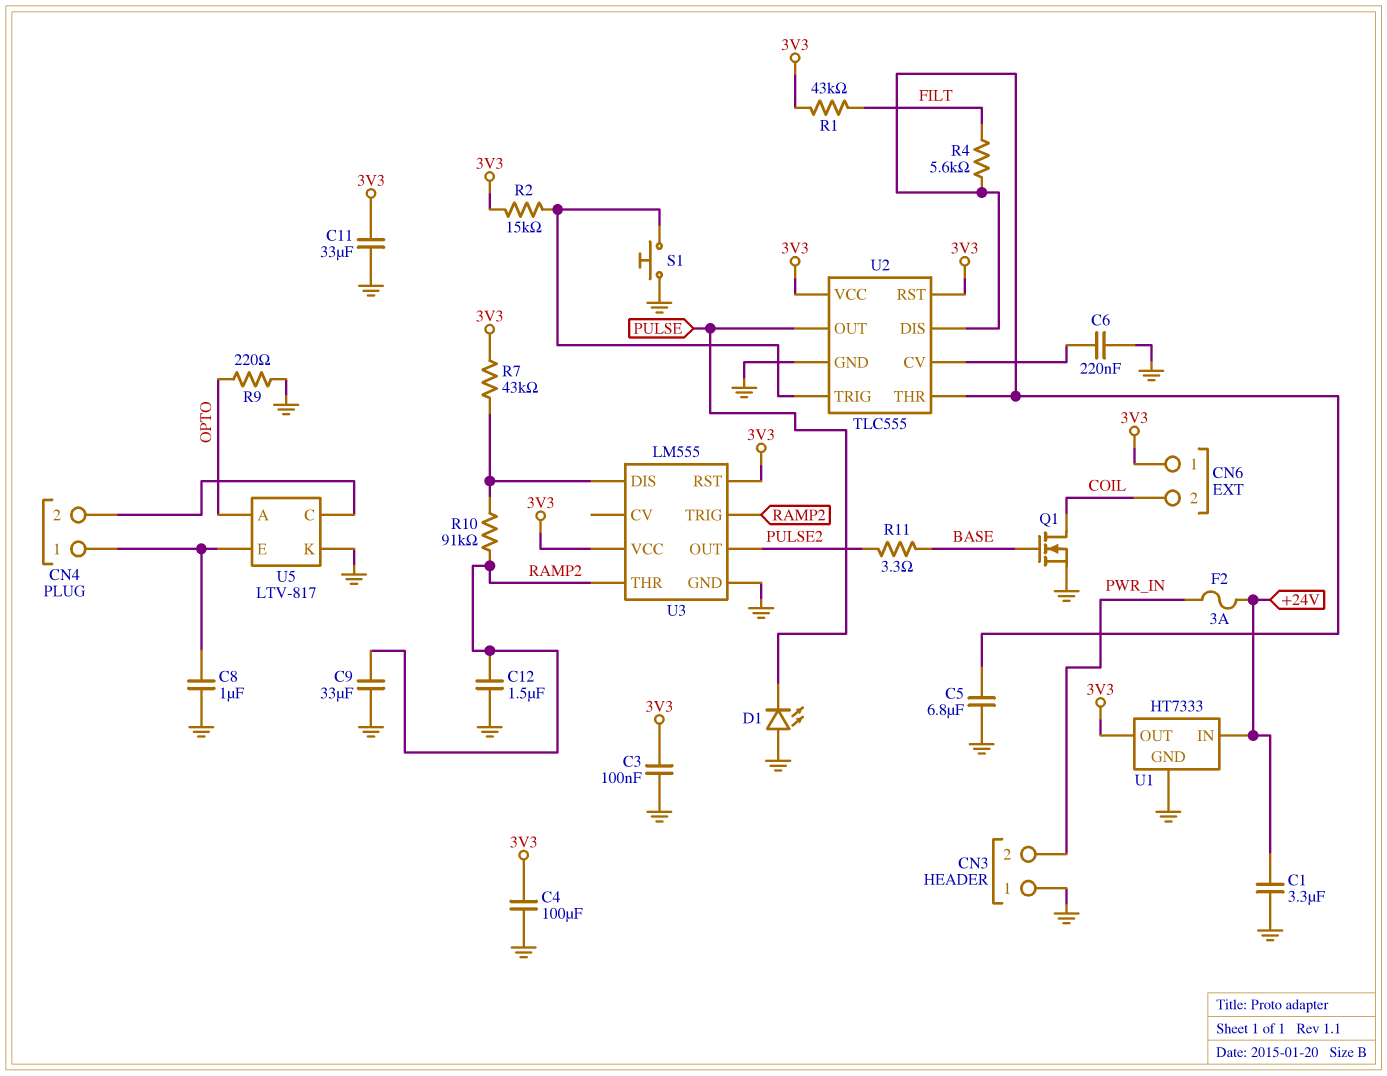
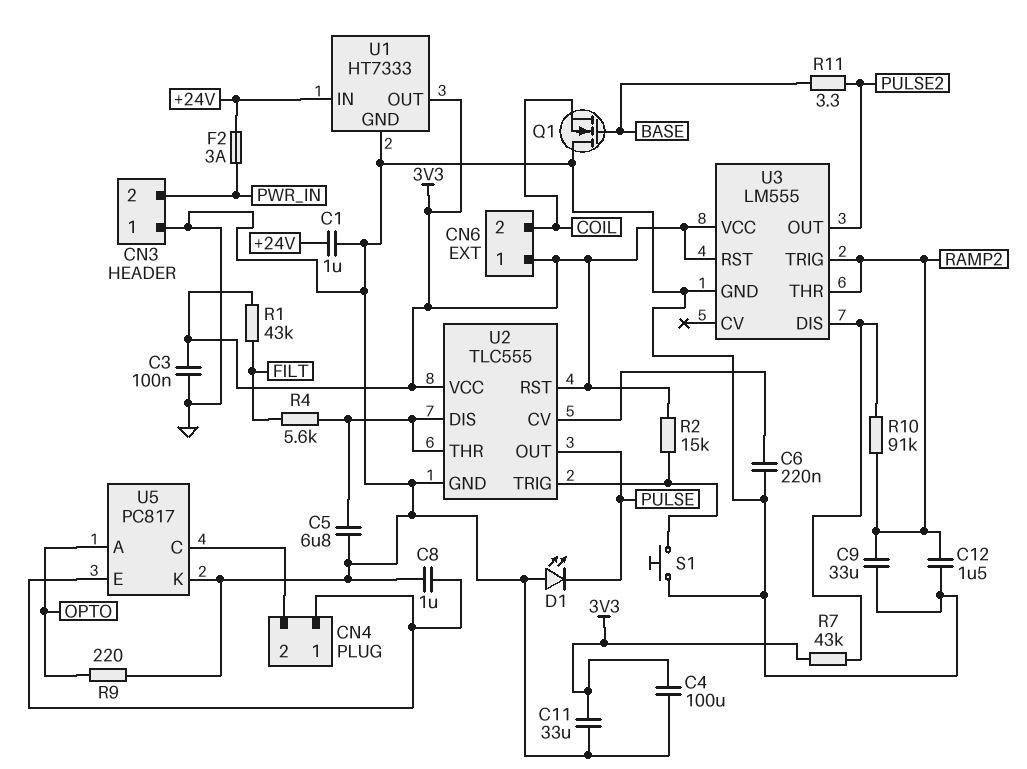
C1: 3.3uF (+24V, GND) -> 1uF (+24V, GND)
Q1: NMOS (G BASE, D COIL, S GND) -> NMOS (G BASE, D GND, S COIL)
U5: LTV-817 -> PC817

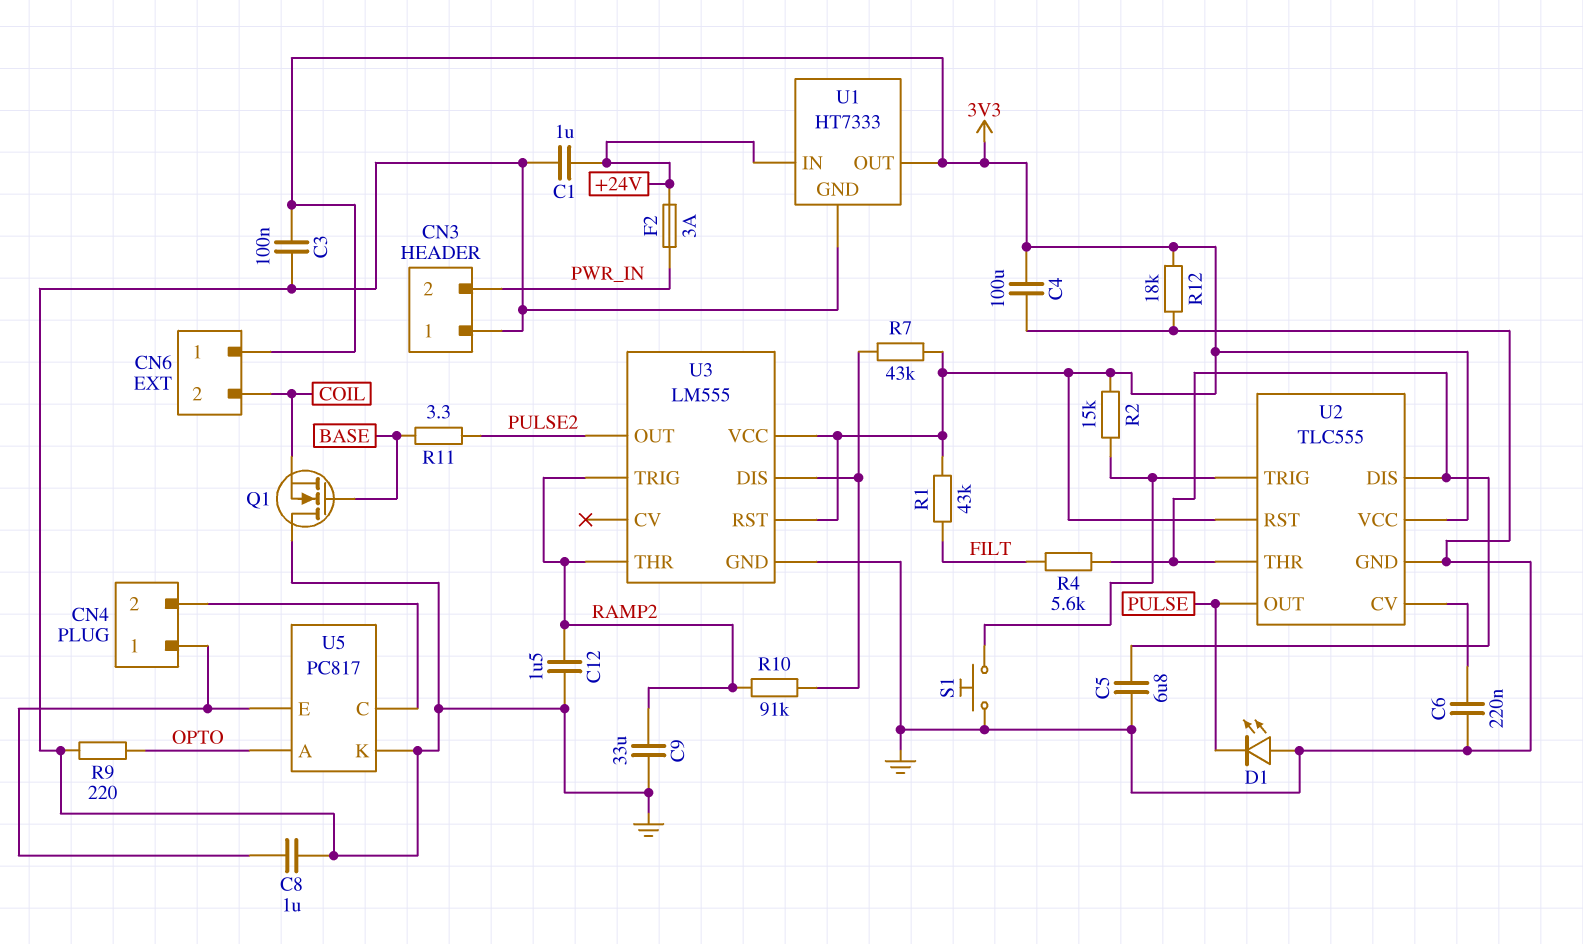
C11: 33uF (3V3, GND) -> none
R12: none -> 18k (3V3, GND)

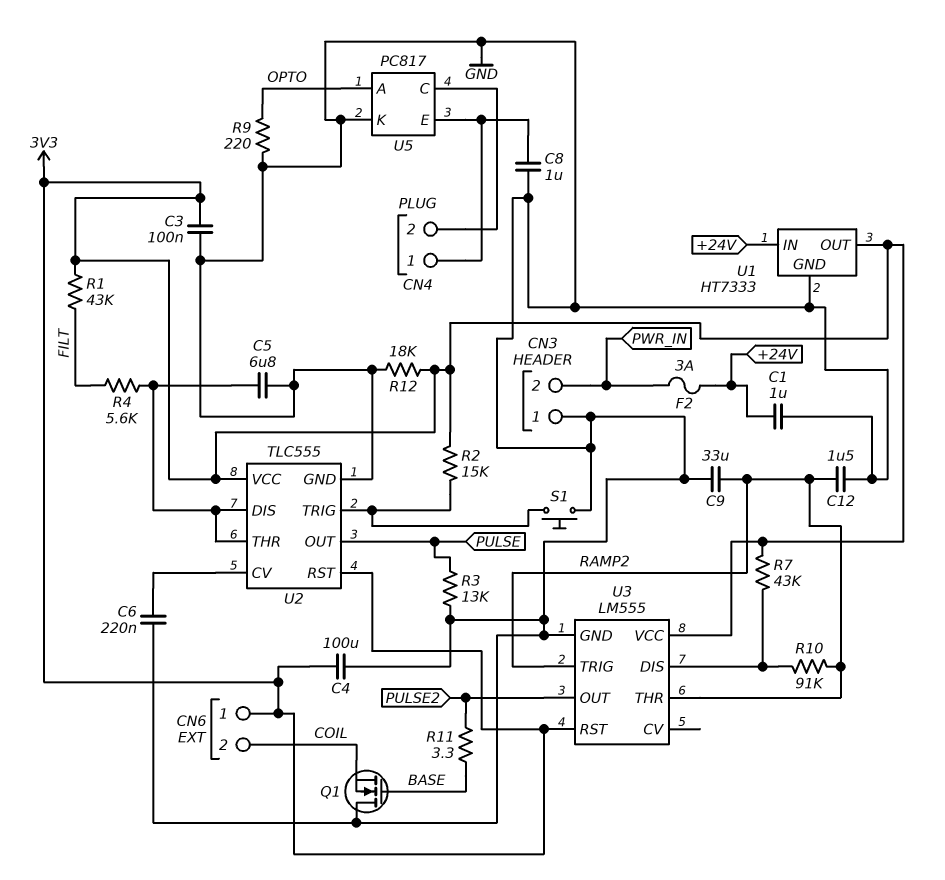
D1: LED (A GND, K PULSE) -> none
R3: none -> 13k (GND, PULSE)

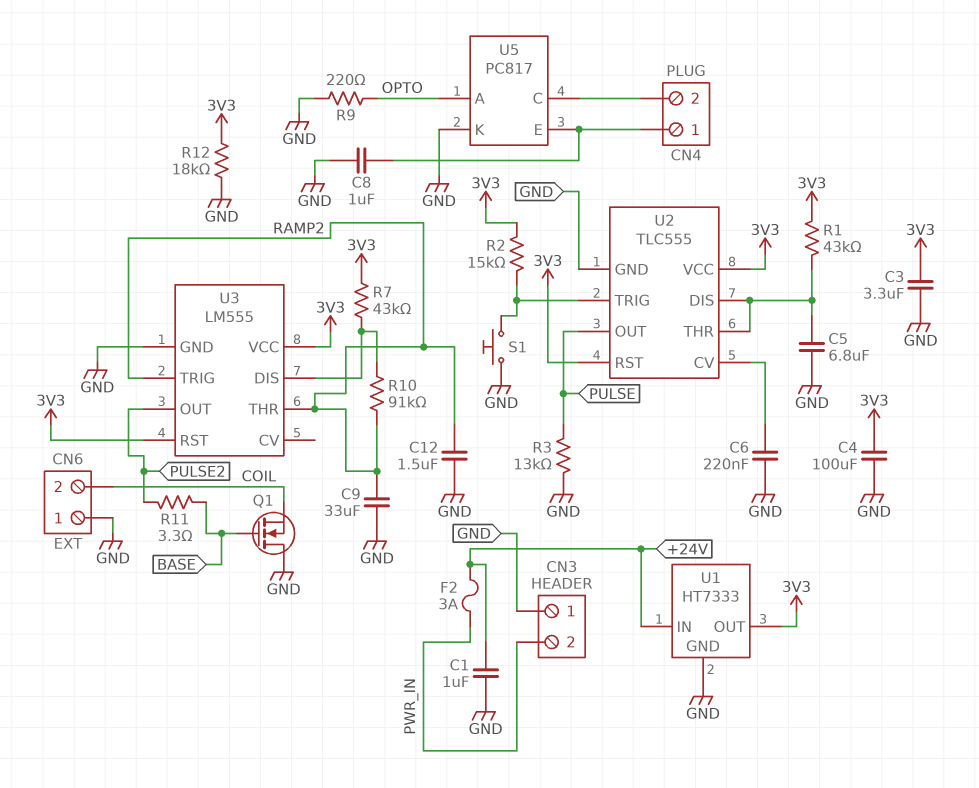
C3: 100nF (3V3, GND) -> 3.3uF (3V3, GND)
CN6 pin 1: 3V3 -> GND
R1: 43k (3V3, FILT) -> 43k (3V3, U2/DIS)
R4: 5.6k (FILT, U2/DIS) -> none

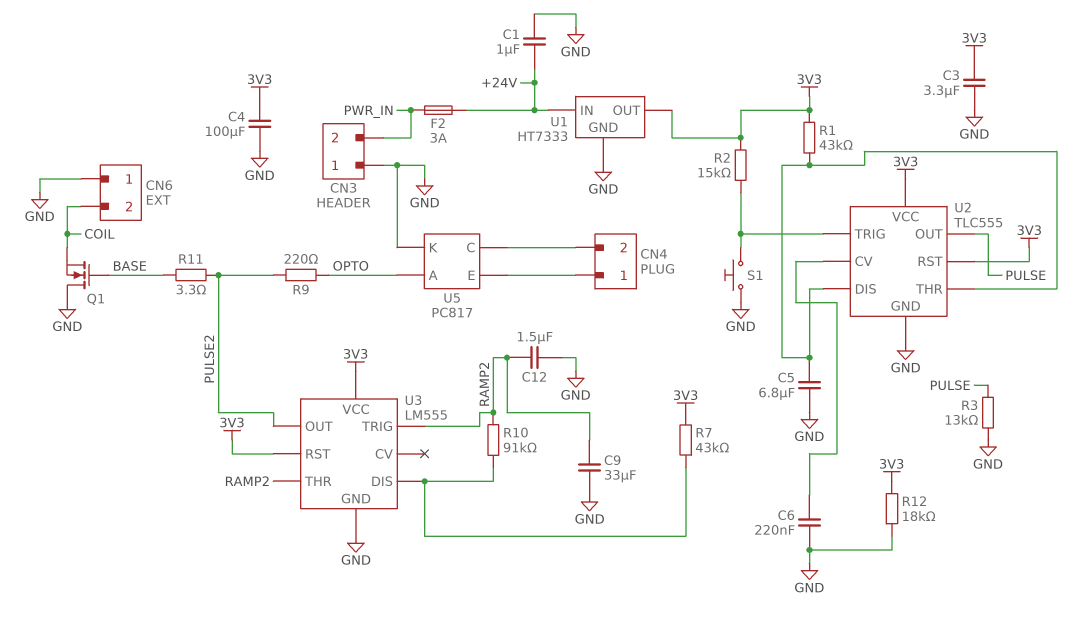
C8: 1uF (CN4/1, GND) -> none
R9: 220 (GND, OPTO) -> 220 (OPTO, PULSE2)

